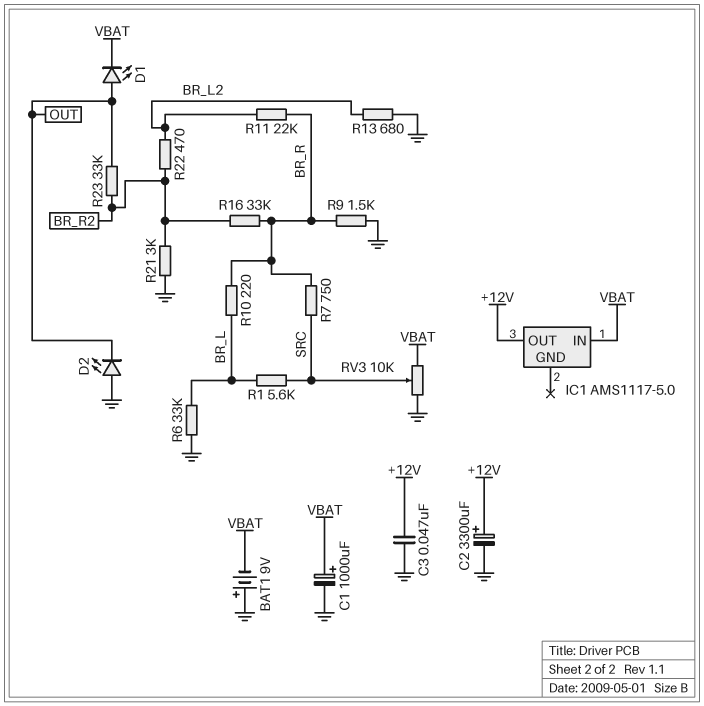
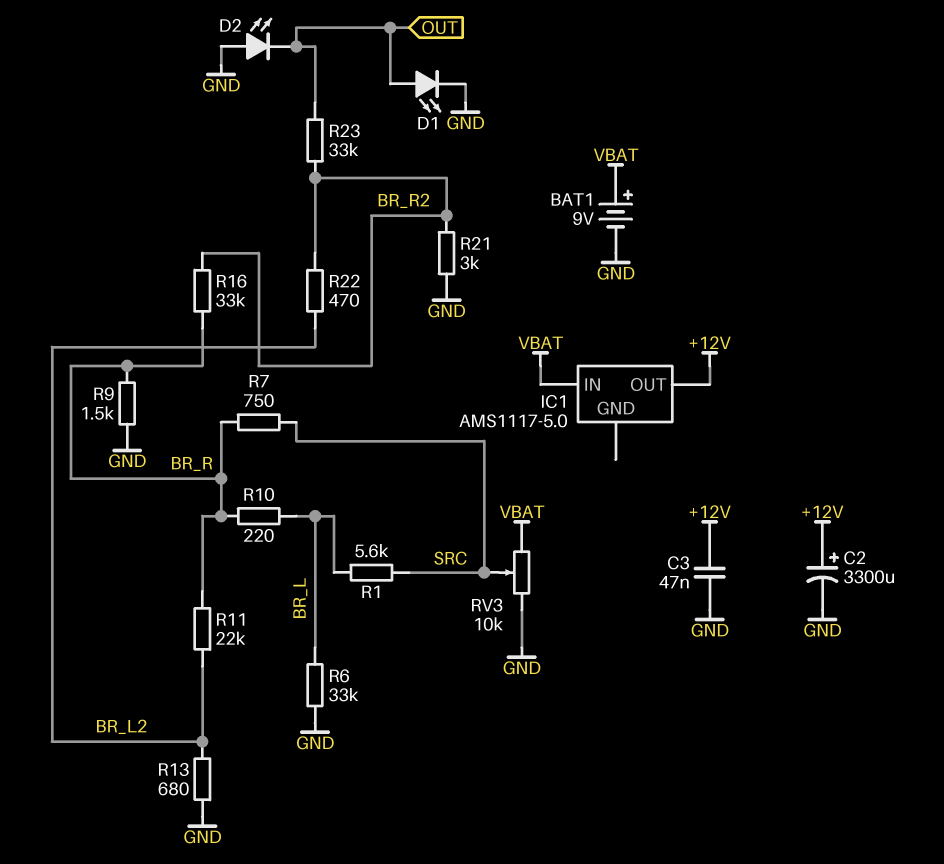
BAT1: 9V (plus GND, minus VBAT) -> 9V (plus VBAT, minus GND)
C1: 1000uF (plus VBAT, minus GND) -> none
D1: LED (A OUT, K VBAT) -> LED (A OUT, K GND)

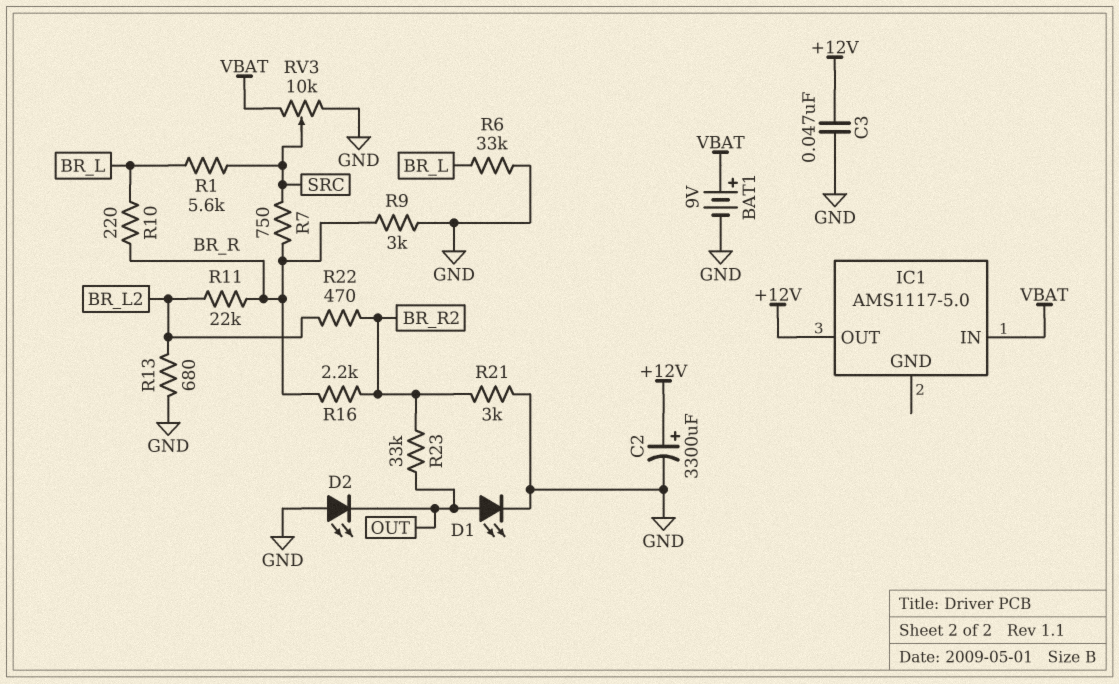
R9: 1.5k (BR_R, GND) -> 3k (BR_R, GND)
R16: 33k (BR_R, BR_R2) -> 2.2k (BR_R, BR_R2)

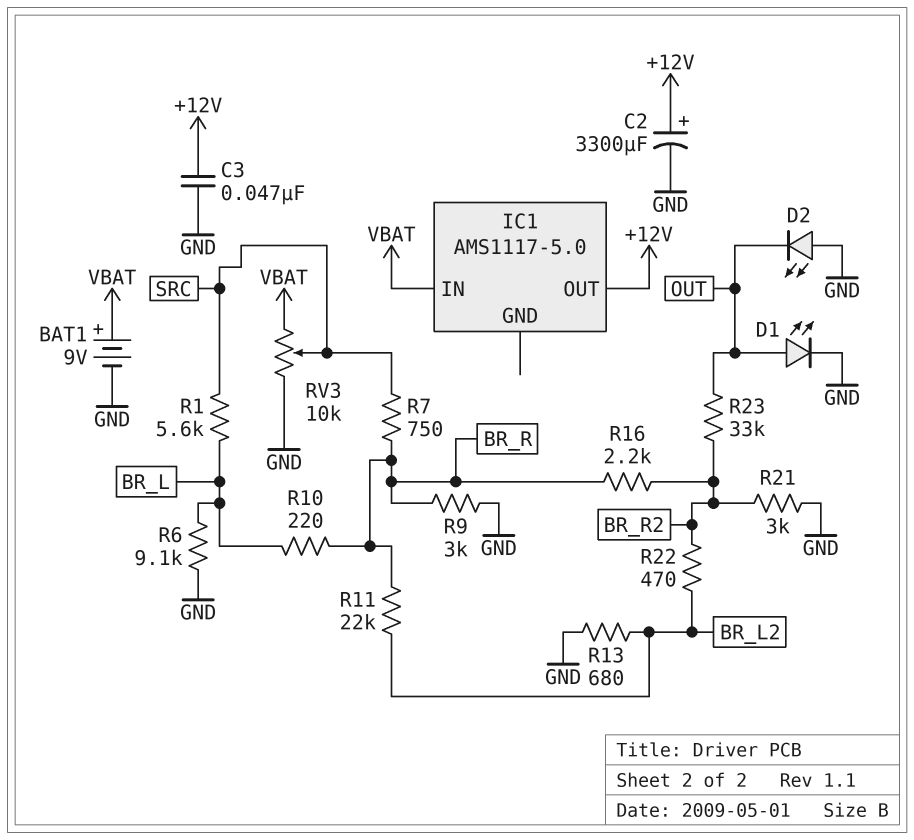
R6: 33k (BR_L, GND) -> 9.1k (BR_L, GND)

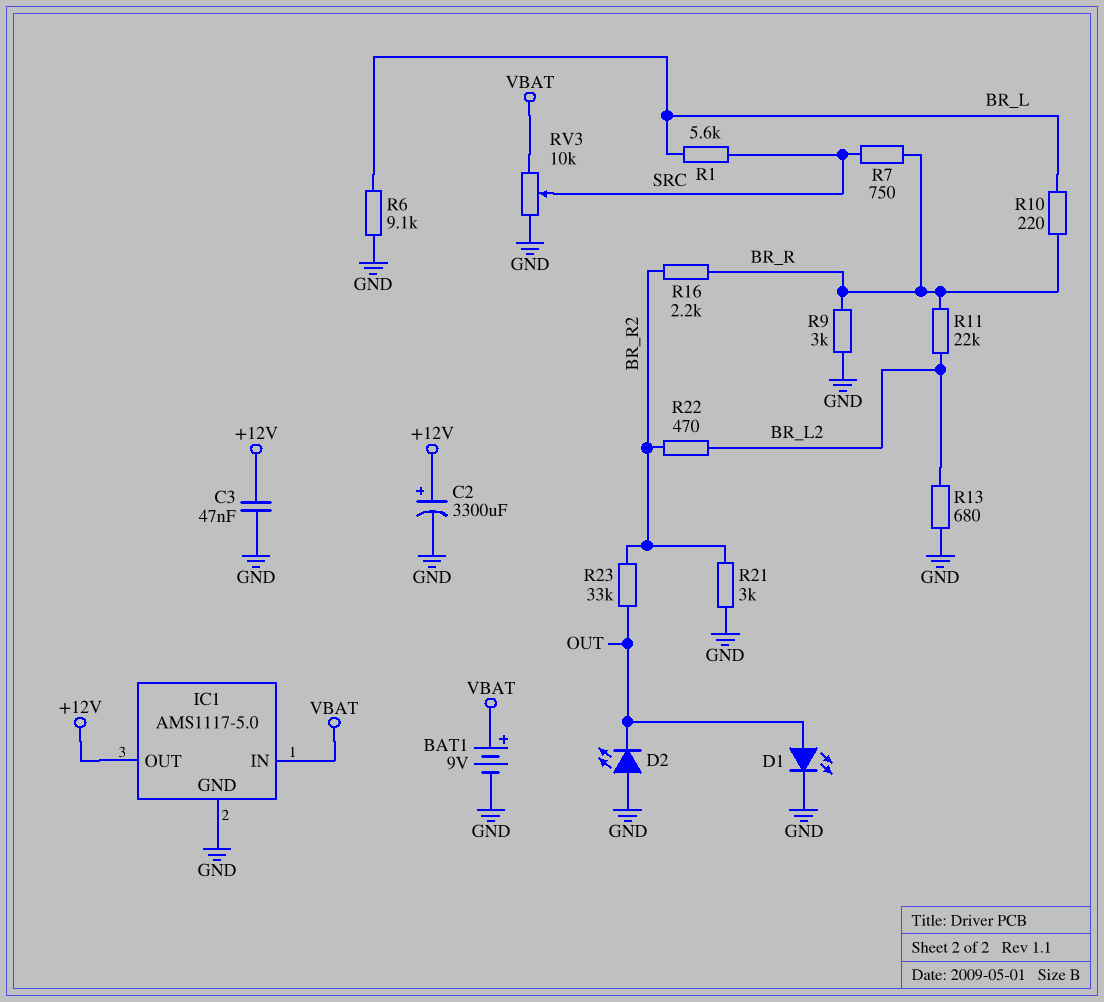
IC1 pin GND: none -> GND

